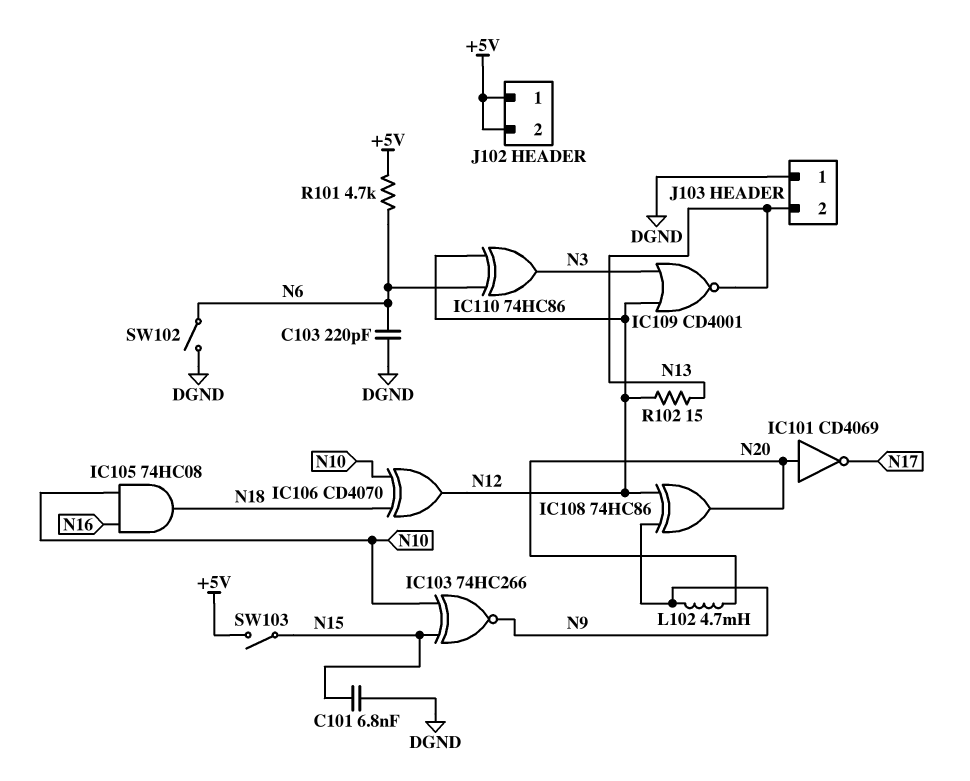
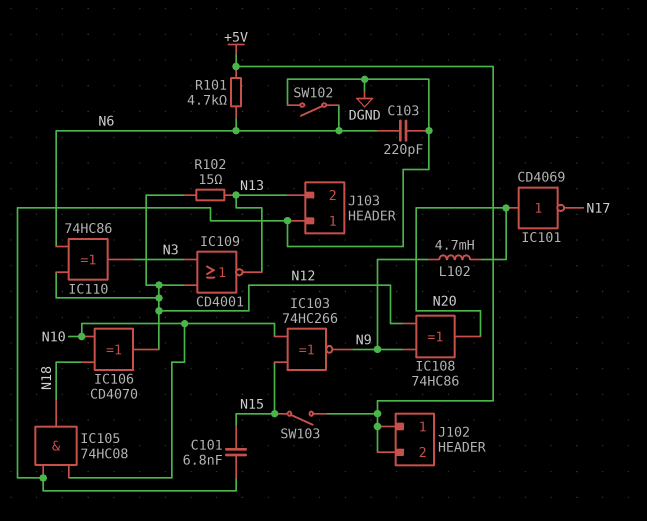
IC105: AND 74HC08 (in N10, in N16, out N18) -> AND 74HC08 (in DGND, in N10, out N18)

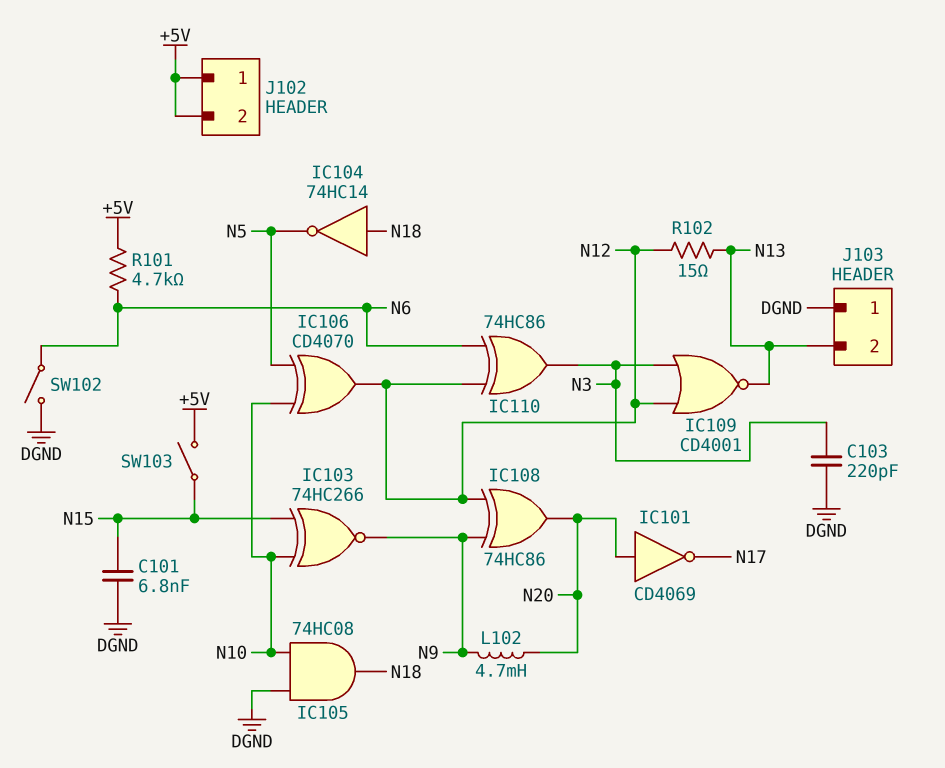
C103: 220pF (DGND, N6) -> 220pF (DGND, N3)
IC104: none -> NOT 74HC14 (in N18, out N5)
IC106: XOR CD4070 (in N10, in N18, out N12) -> XOR CD4070 (in N5, in N10, out N12)

